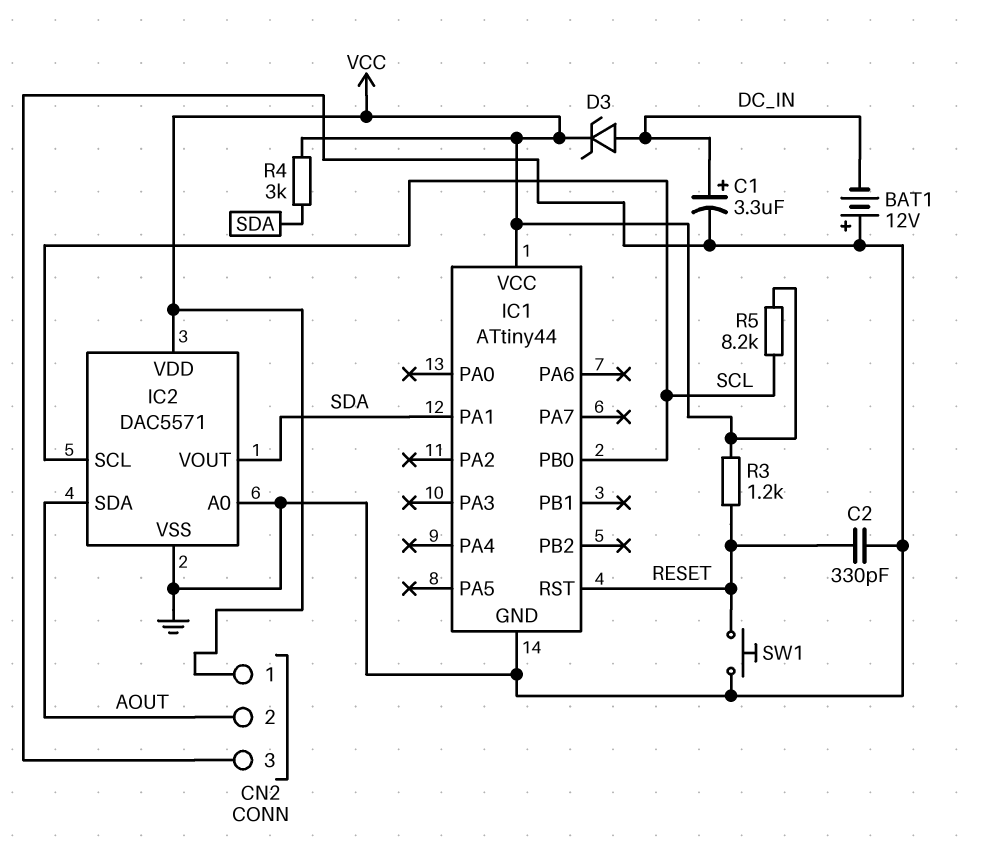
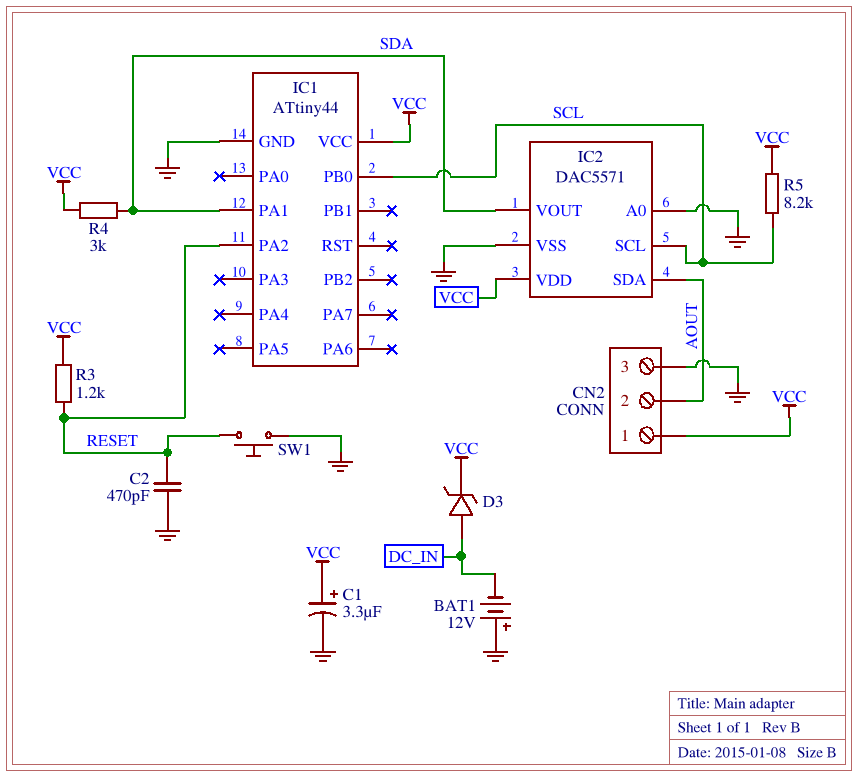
C1: 3.3uF (plus DC_IN, minus GND) -> 3.3uF (plus VCC, minus GND)
C2: 330pF (GND, RESET) -> 470pF (GND, RESET)
IC1 pin PA2: none -> RESET
IC1 pin RST: RESET -> none

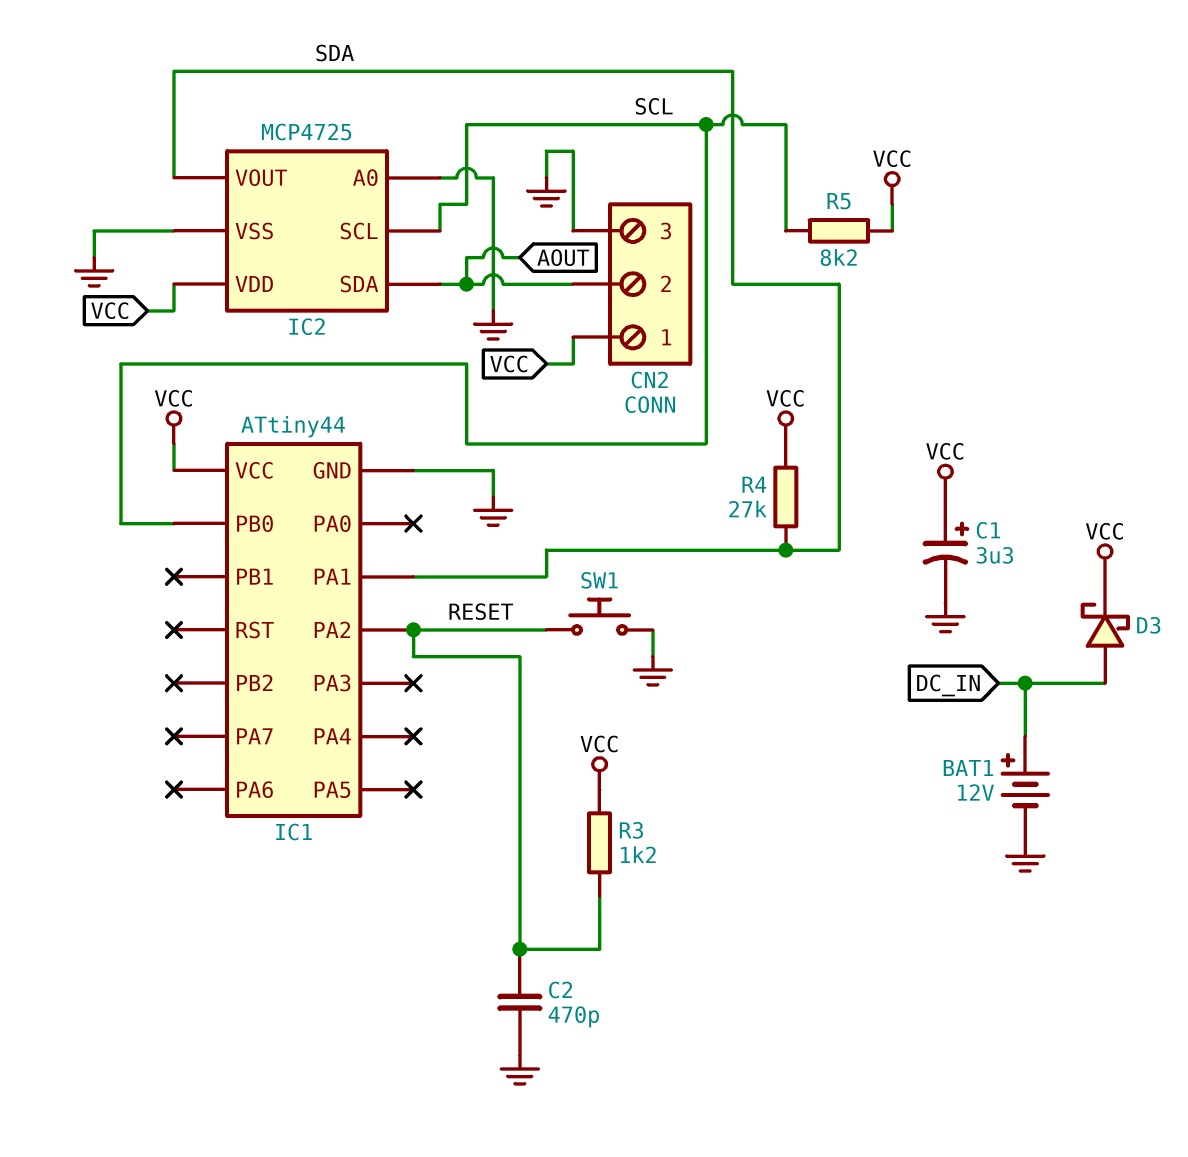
BAT1: 12V (plus GND, minus DC_IN) -> 12V (plus DC_IN, minus GND)
D3: zener (A DC_IN, K VCC) -> schottky (A DC_IN, K VCC)
IC2: DAC5571 -> MCP4725
R4: 3k (SDA, VCC) -> 27k (SDA, VCC)

